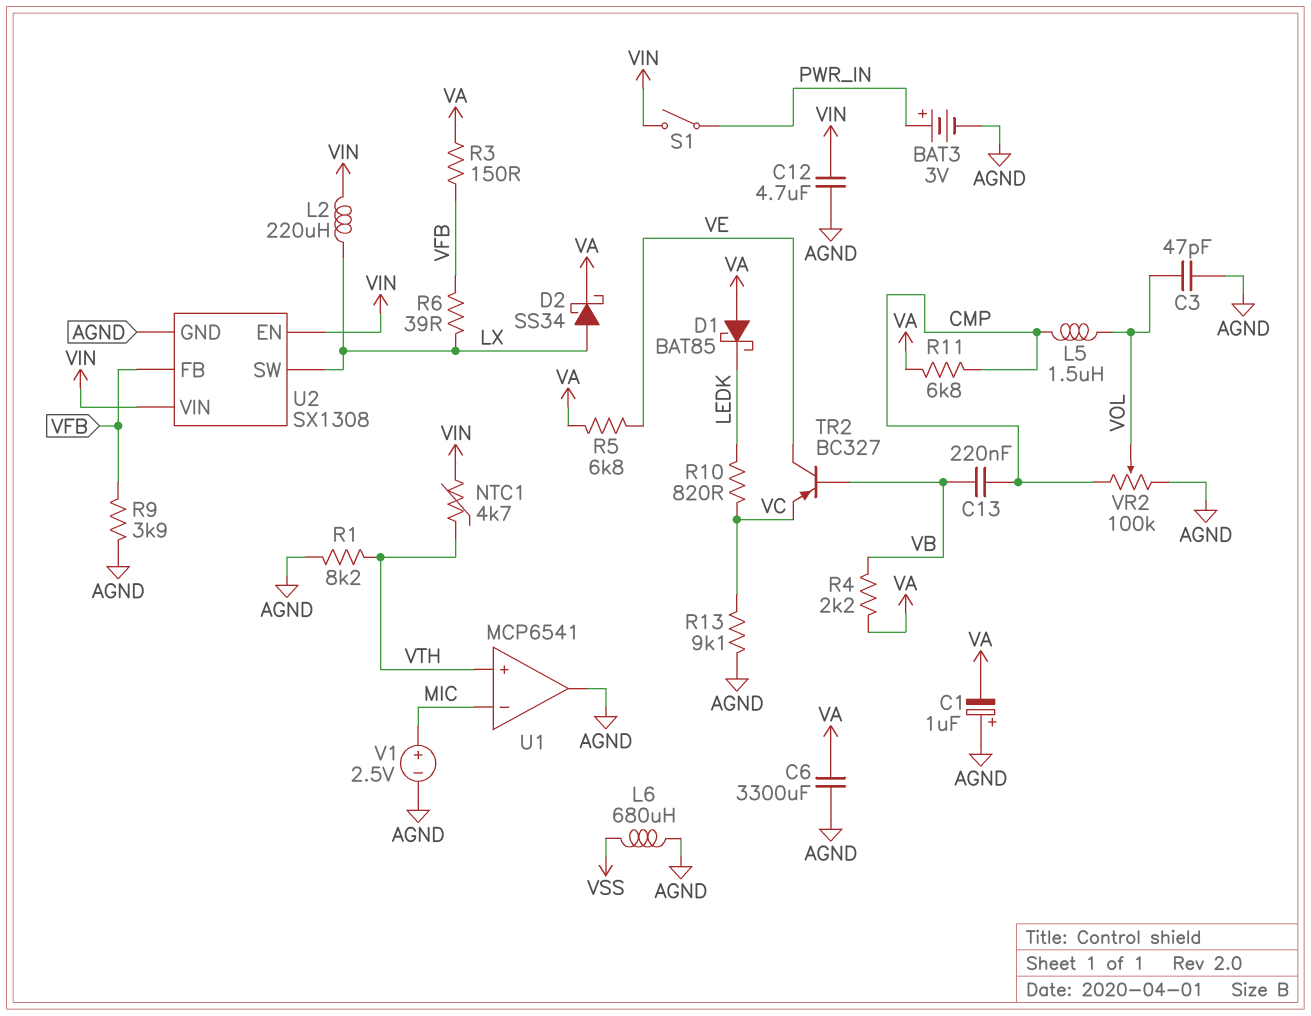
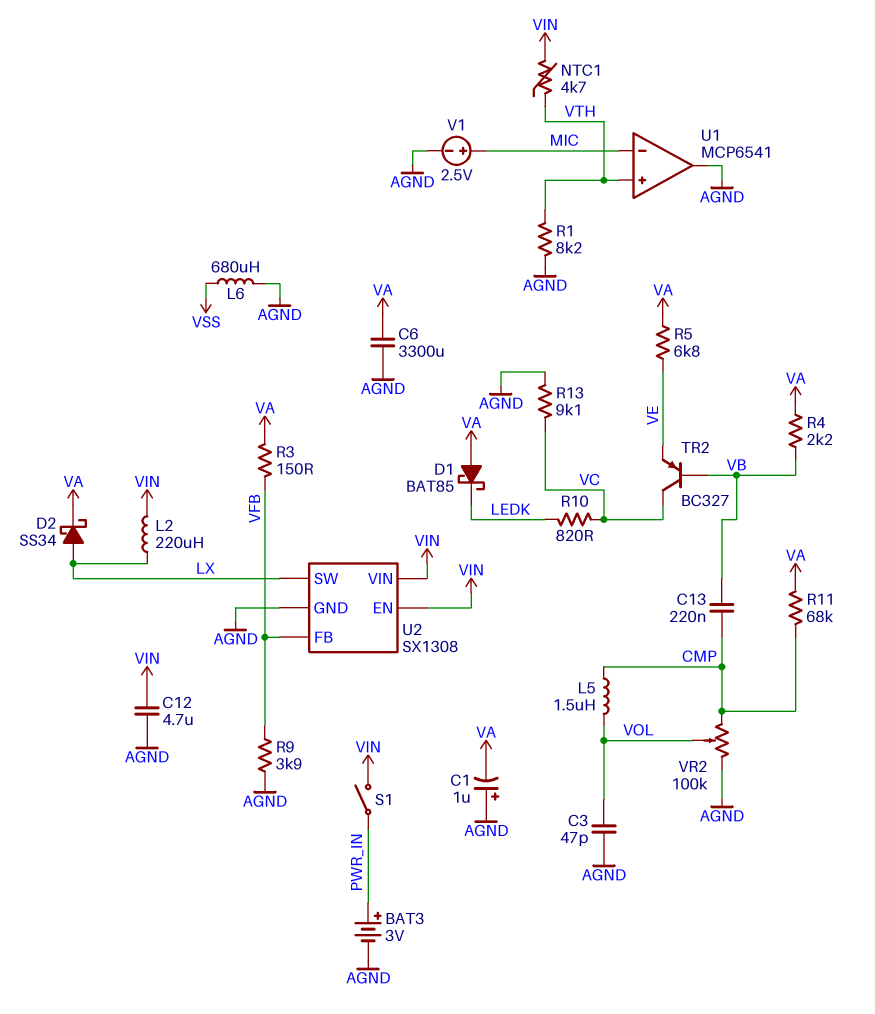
R6: 39 (LX, VFB) -> none
R11: 6.8k (CMP, VA) -> 68k (CMP, VA)
TR2: PNP BC327 (B VB, C VE, E VC) -> PNP BC327 (B VB, C VC, E VE)

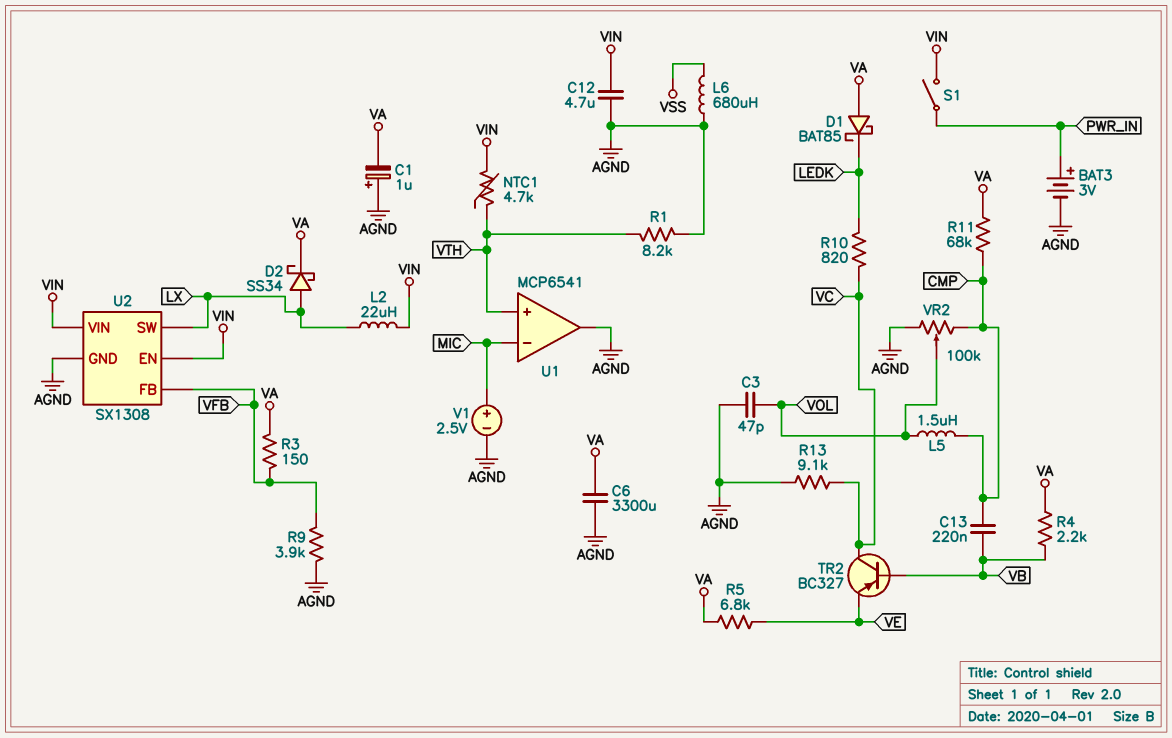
L2: 220uH (LX, VIN) -> 22uH (LX, VIN)

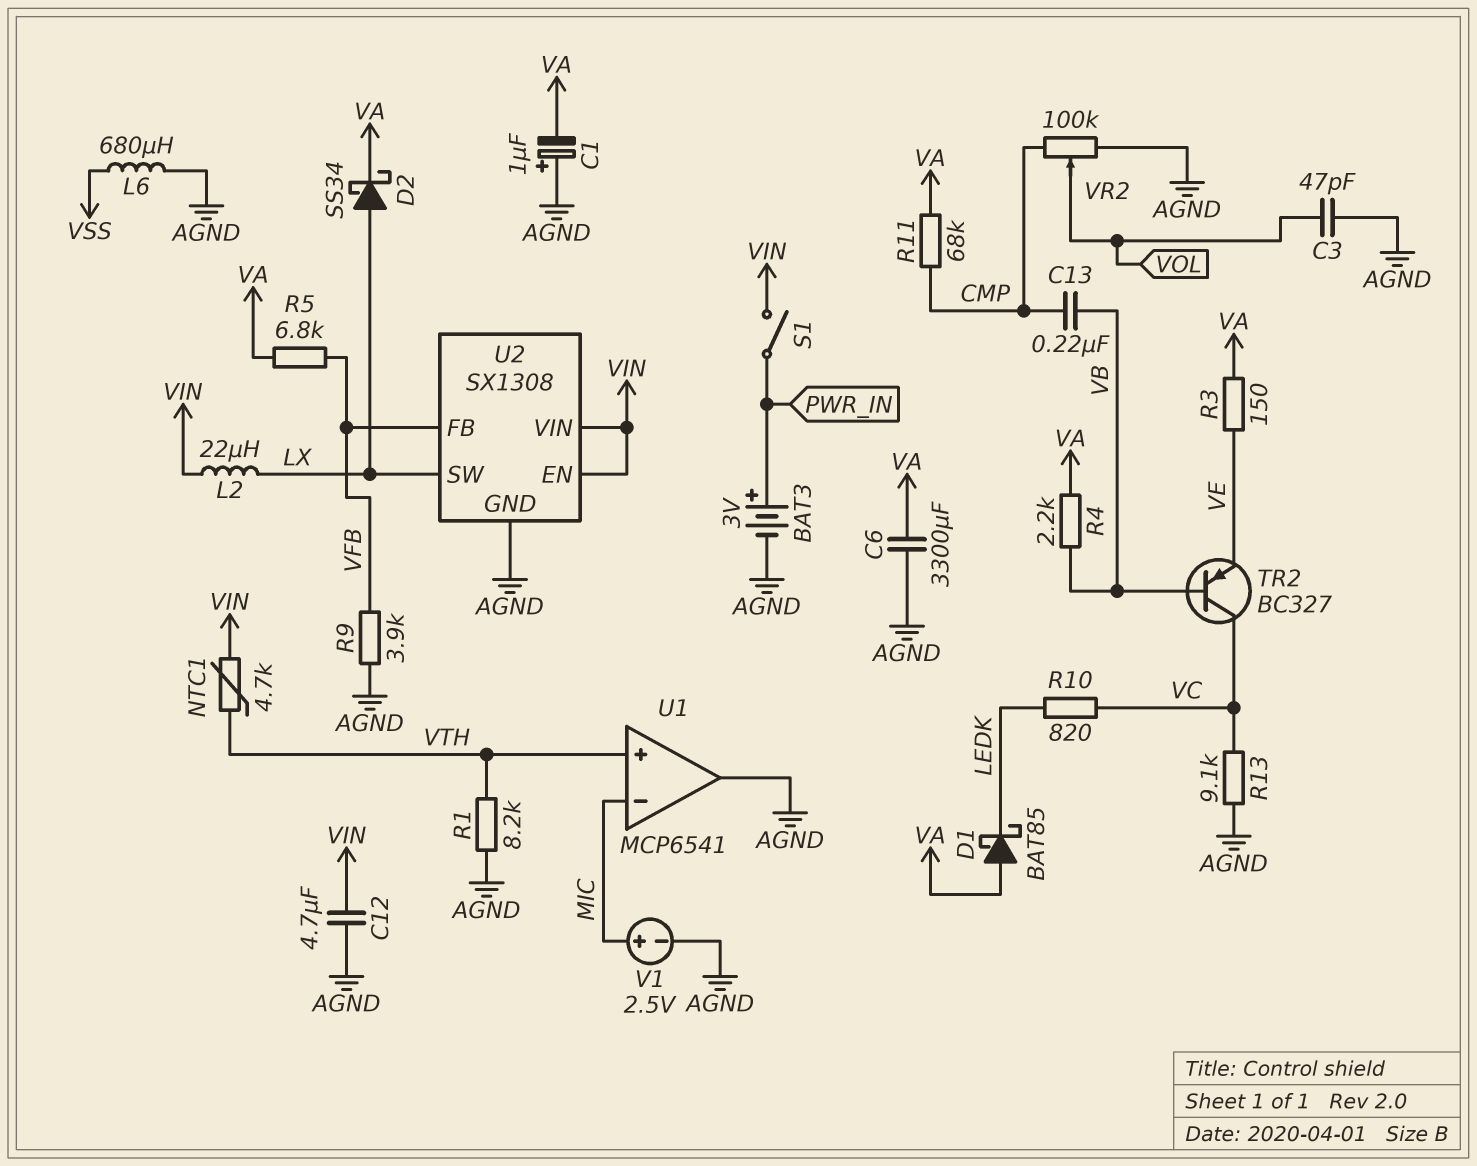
L5: 1.5uH (CMP, VOL) -> none
R3: 150 (VA, VFB) -> 150 (VA, VE)
R5: 6.8k (VA, VE) -> 6.8k (VA, VFB)

